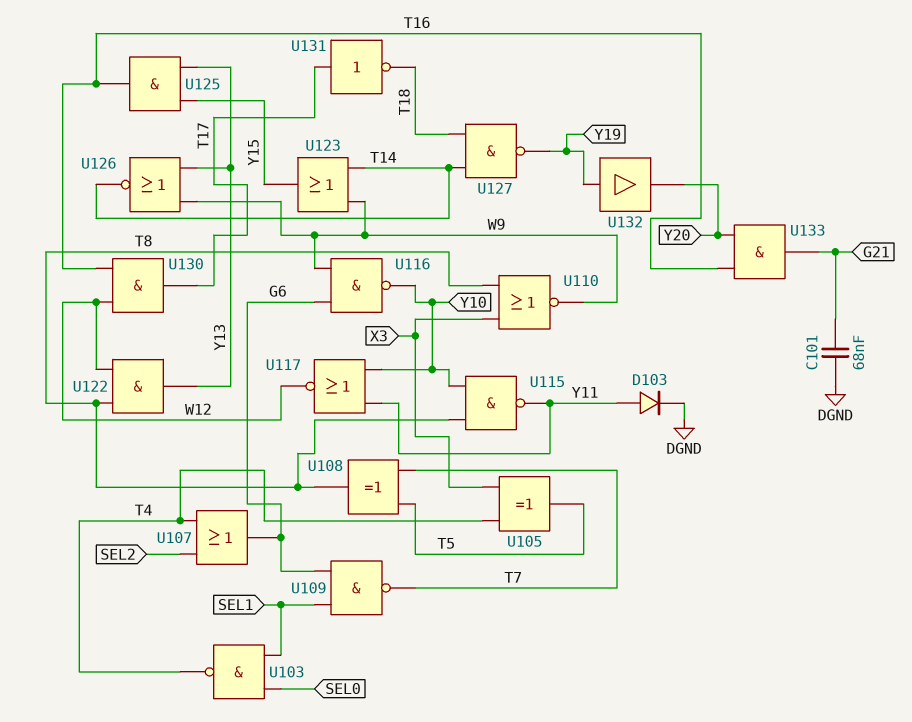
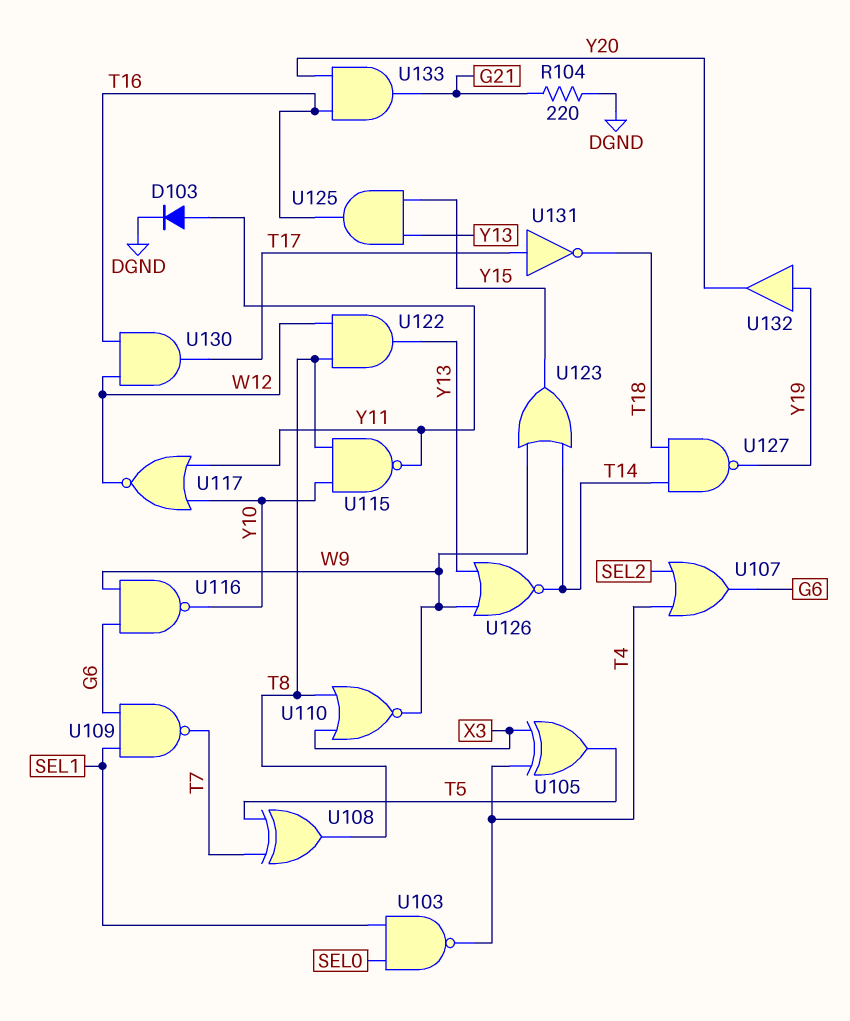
C101: 68nF (DGND, G21) -> none
R104: none -> 220 (DGND, G21)

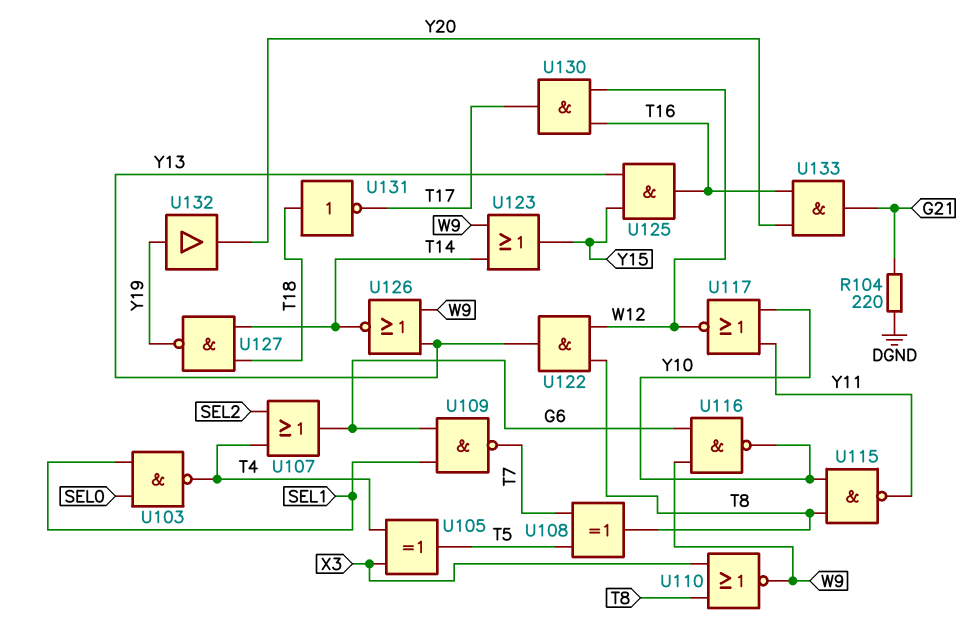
D103: diode (A Y11, K DGND) -> none
U131: NOT (in T17, out T18) -> NOT (in T18, out T17)

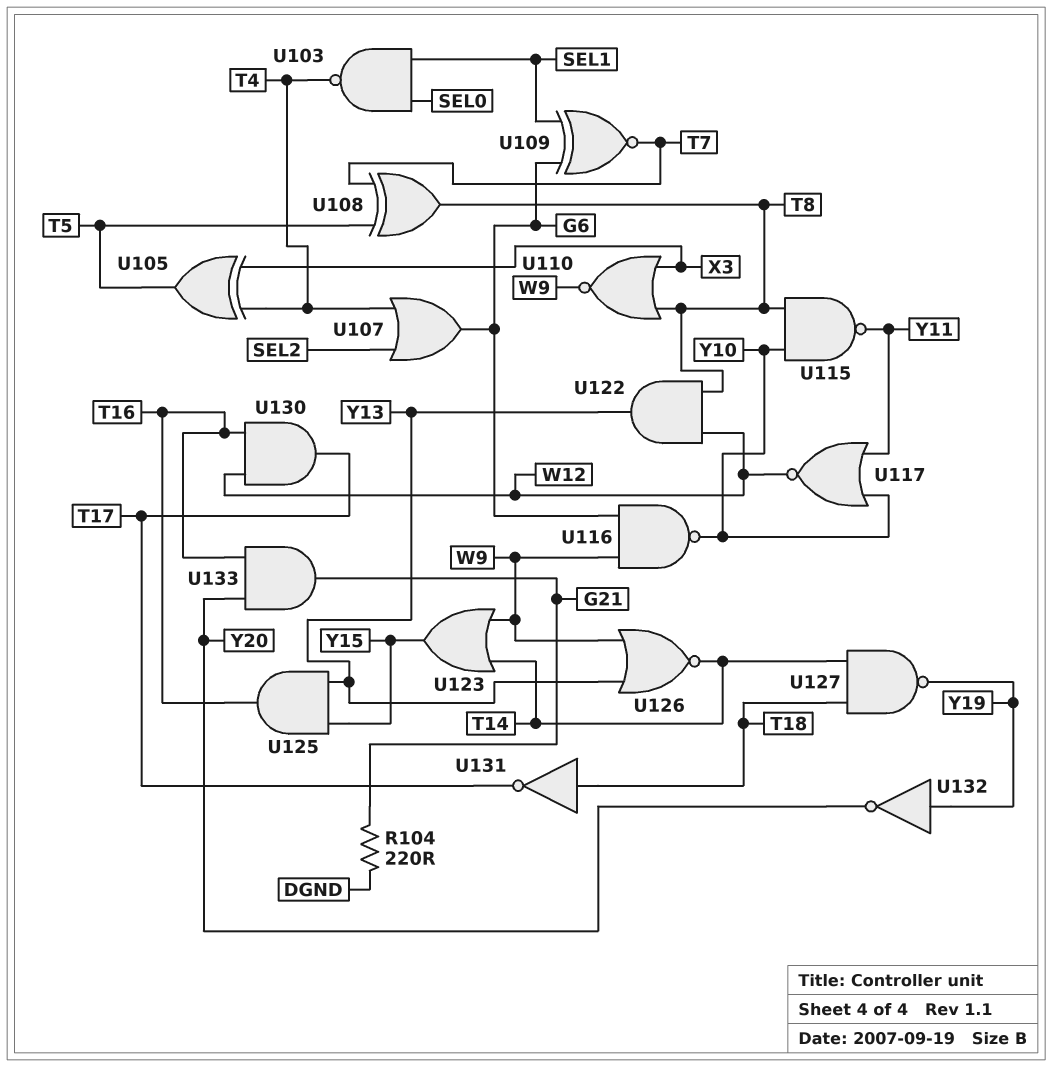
U109: NAND (in G6, in SEL1, out T7) -> XNOR (in G6, in SEL1, out T7)
U132: buffer (in Y19, out Y20) -> NOT (in Y19, out Y20)

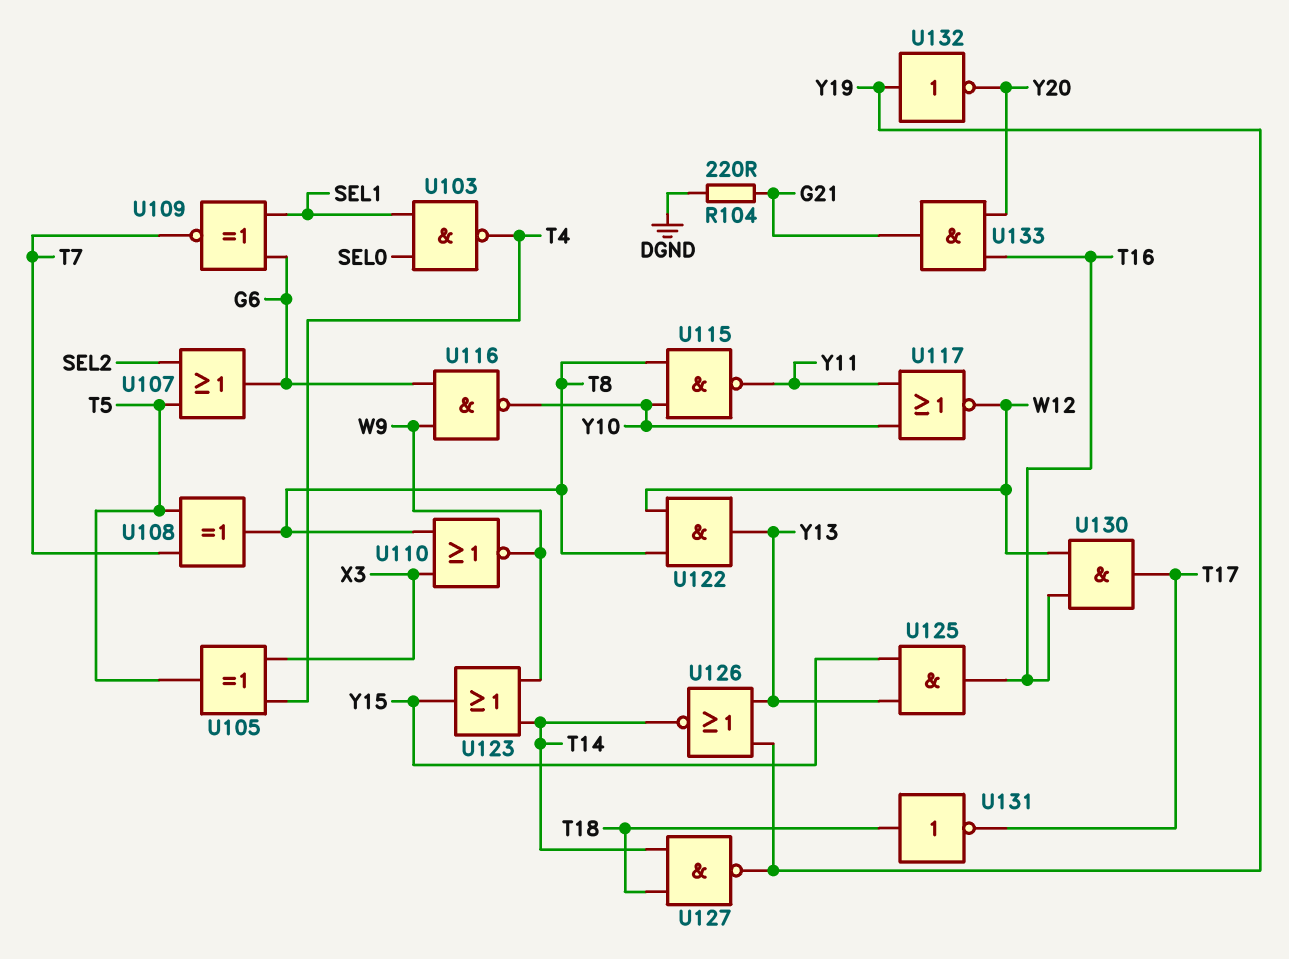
U107: OR (in SEL2, in T4, out G6) -> OR (in SEL2, in T5, out G6)
U126: NOR (in W9, in Y13, out T14) -> NOR (in Y13, in Y19, out T14)

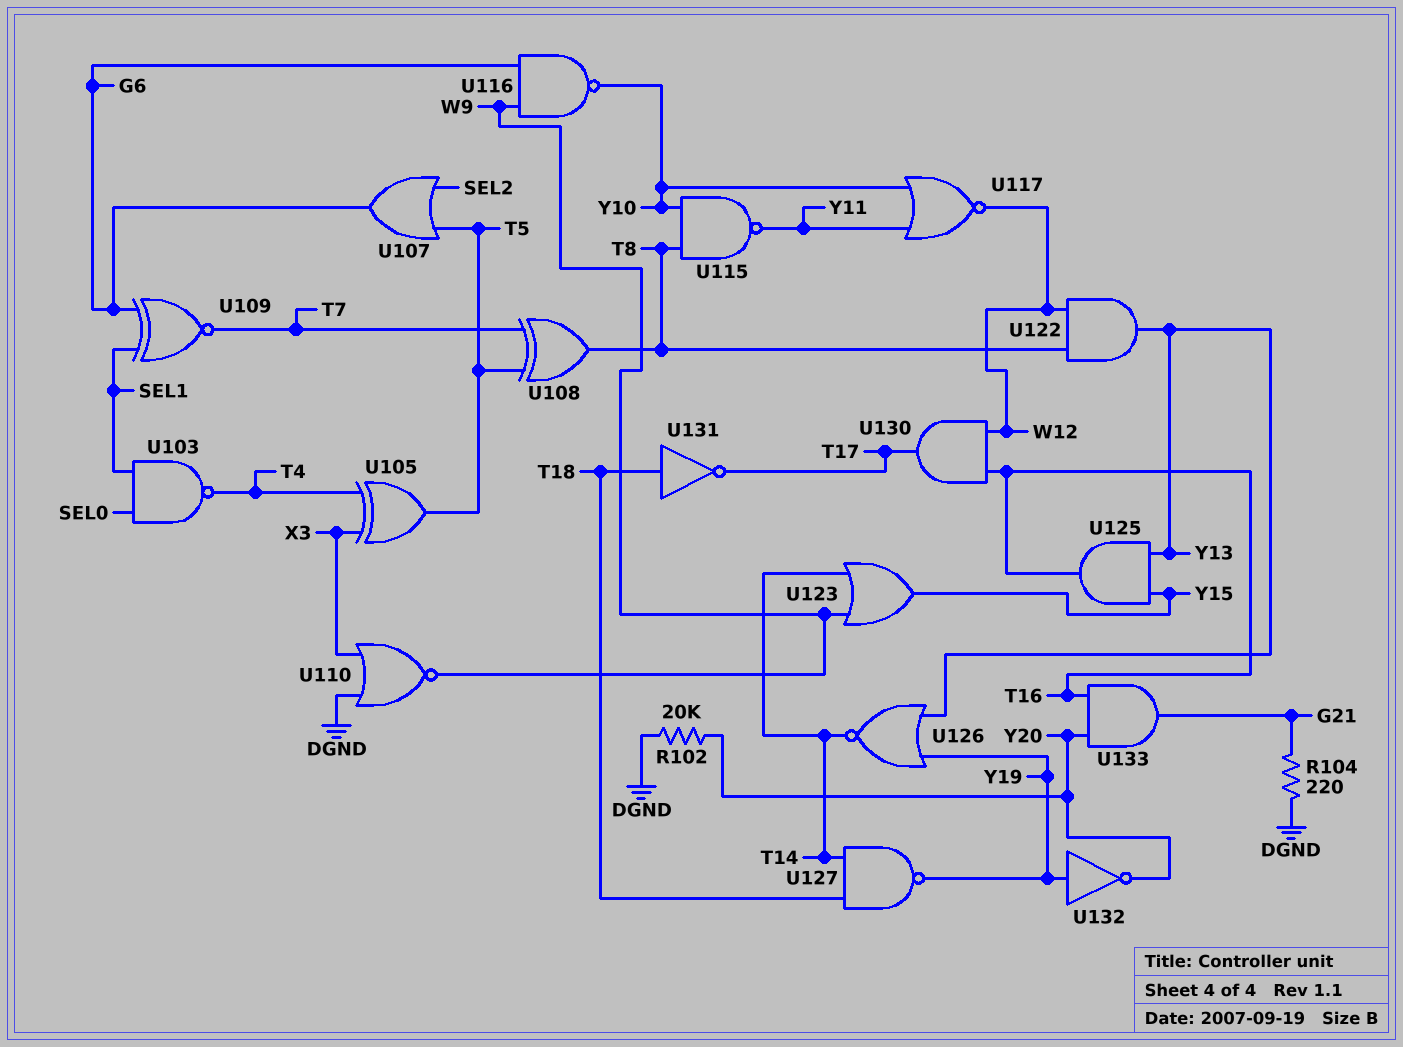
R102: none -> 20k (DGND, Y20)
U110: NOR (in T8, in X3, out W9) -> NOR (in DGND, in X3, out W9)

